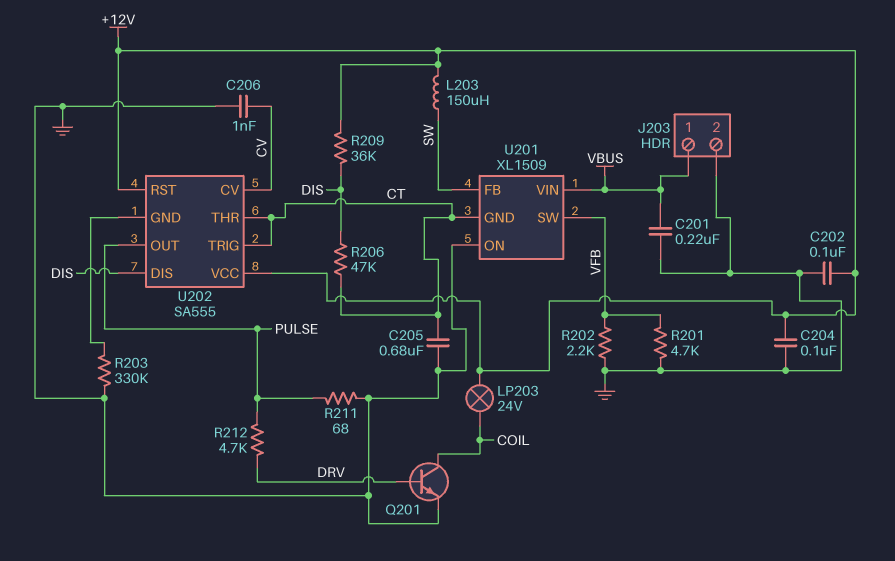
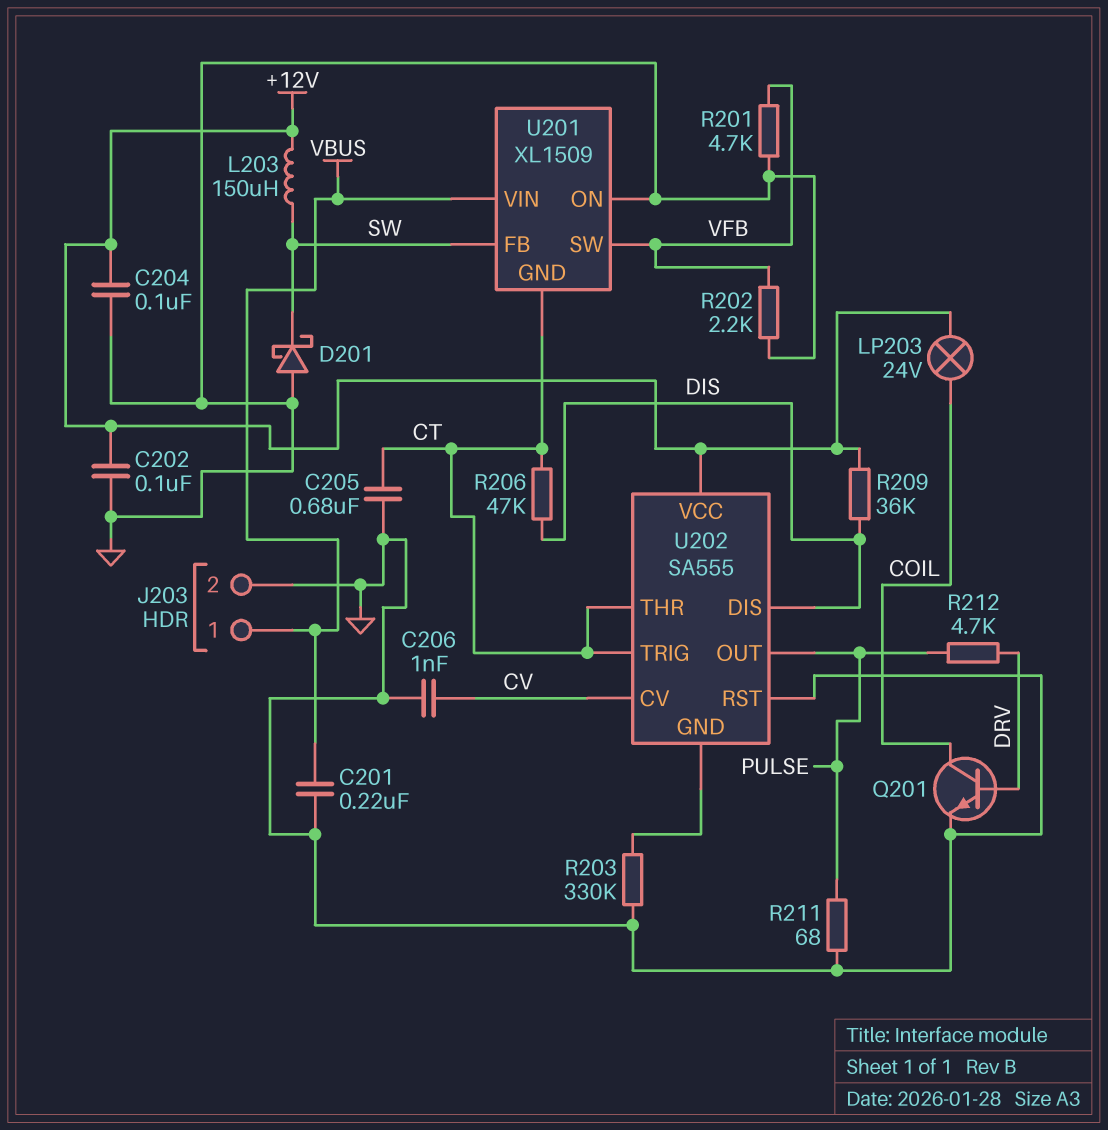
D201: none -> schottky (A GND, K SW)
U202 pin RST: +12V -> GND

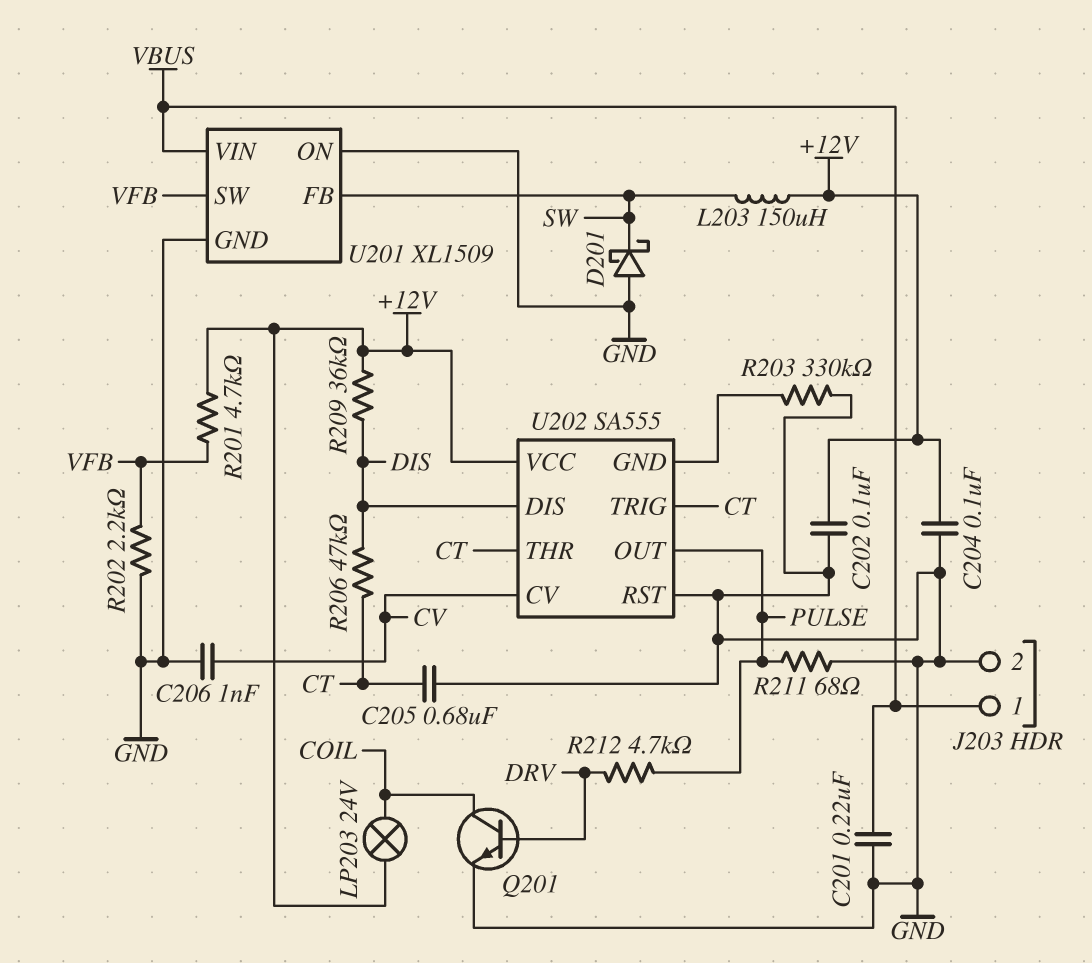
R201: 4.7k (GND, VFB) -> 4.7k (+12V, VFB)
U201 pin GND: CT -> GND

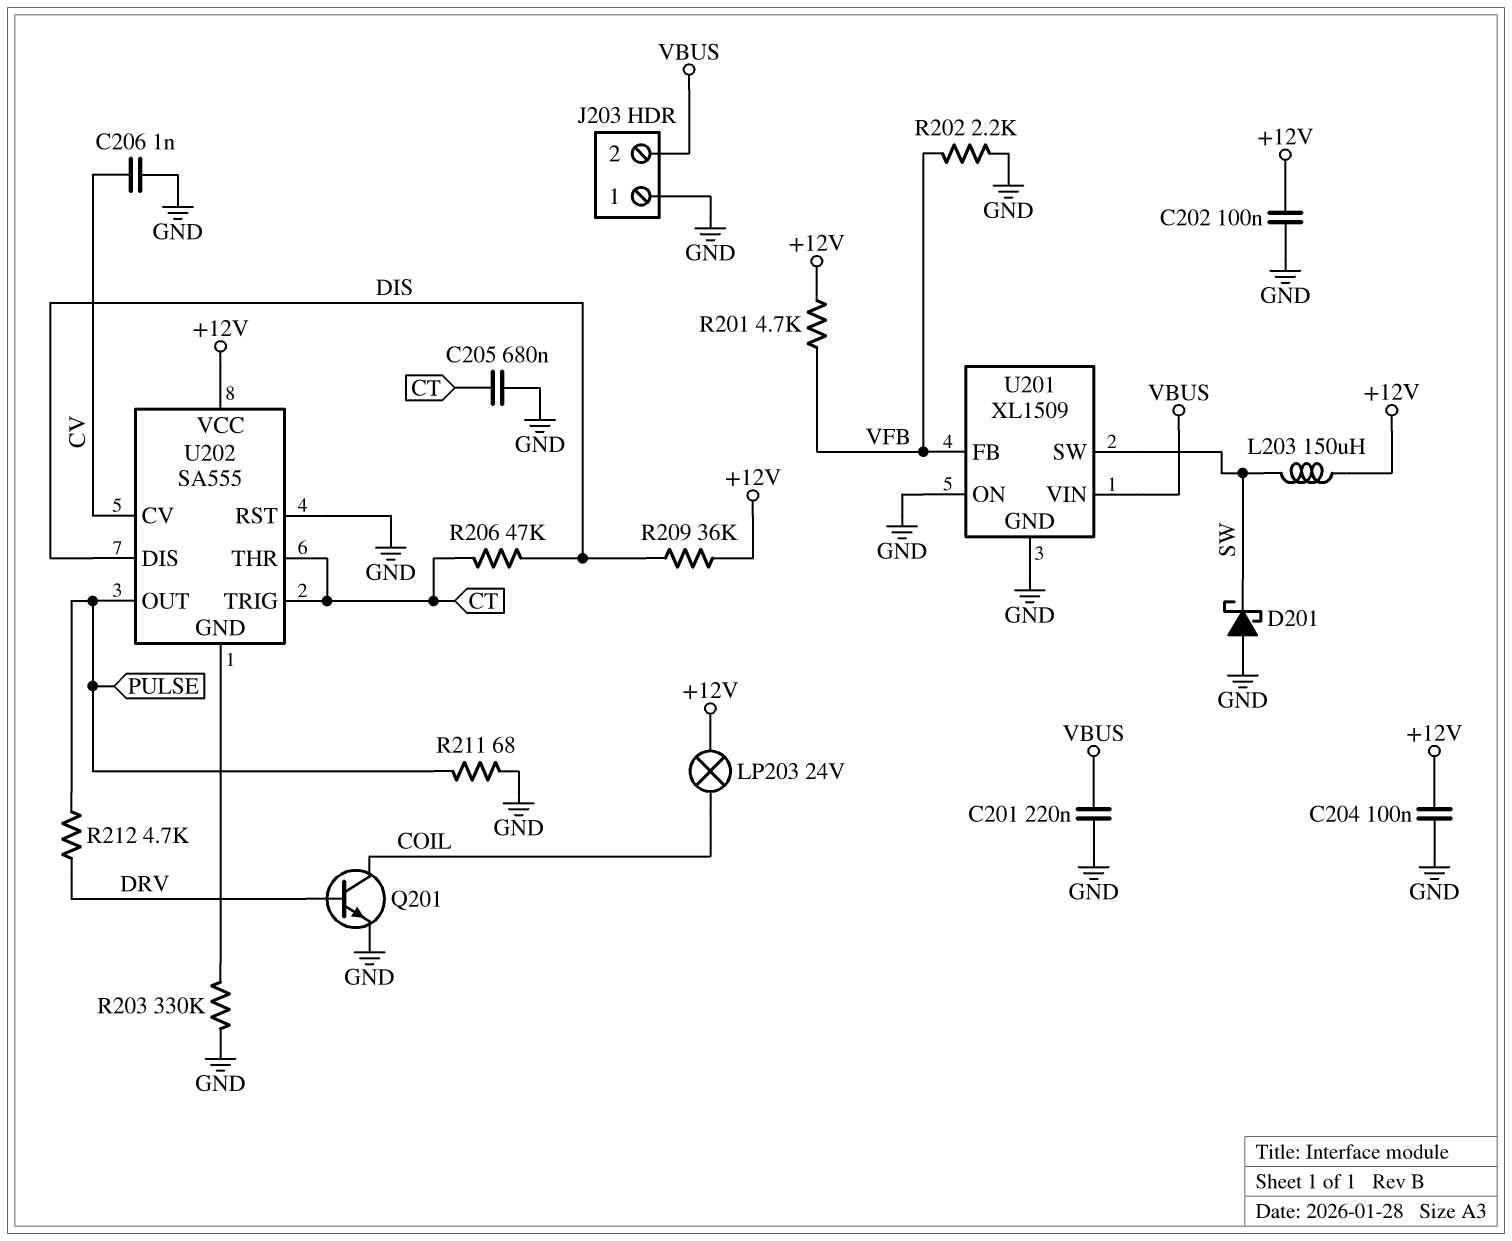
J203 pin 1: VBUS -> GND
J203 pin 2: GND -> VBUS
U201 pin FB: SW -> VFB
U201 pin SW: VFB -> SW

